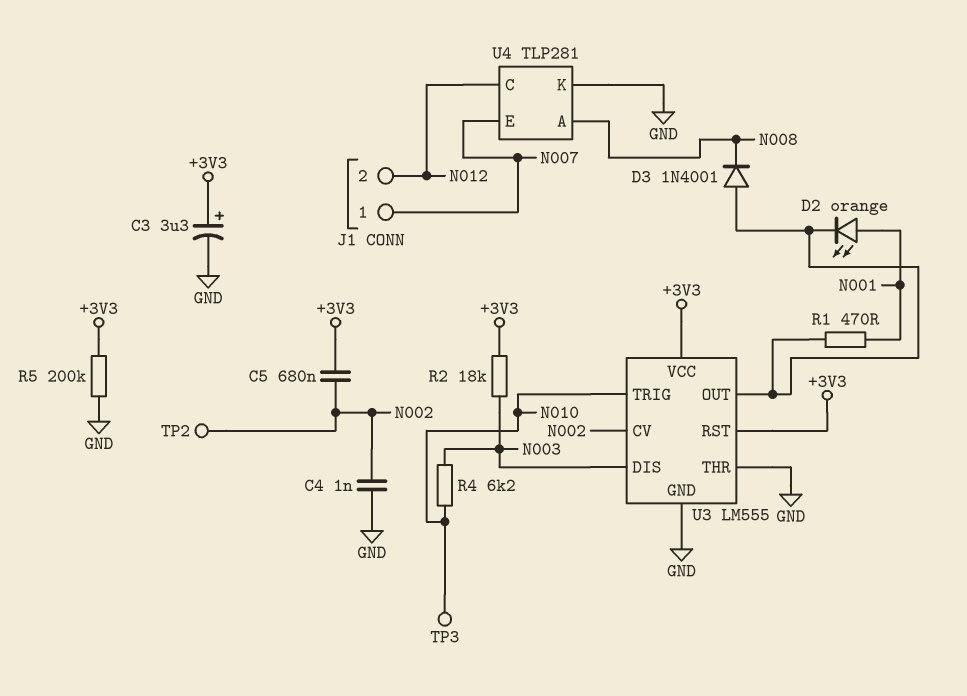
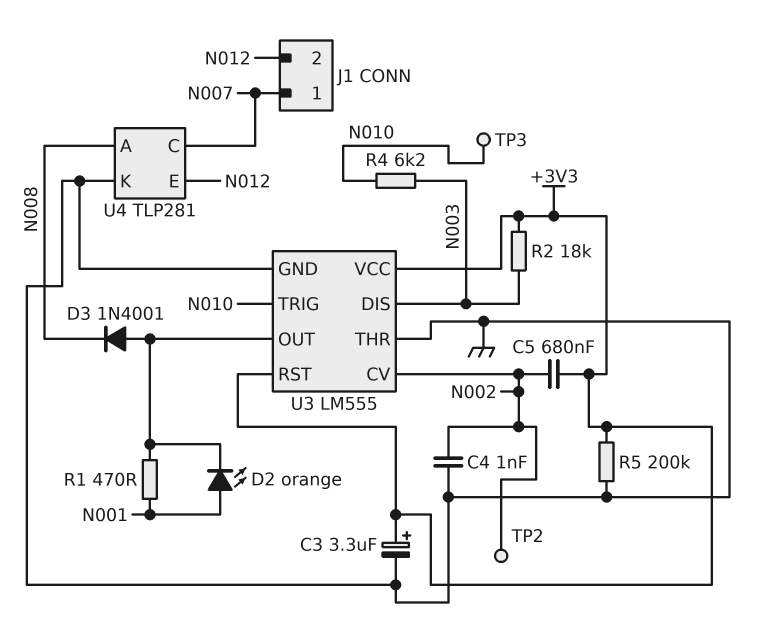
U4 pin C: N012 -> N007
U4 pin E: N007 -> N012

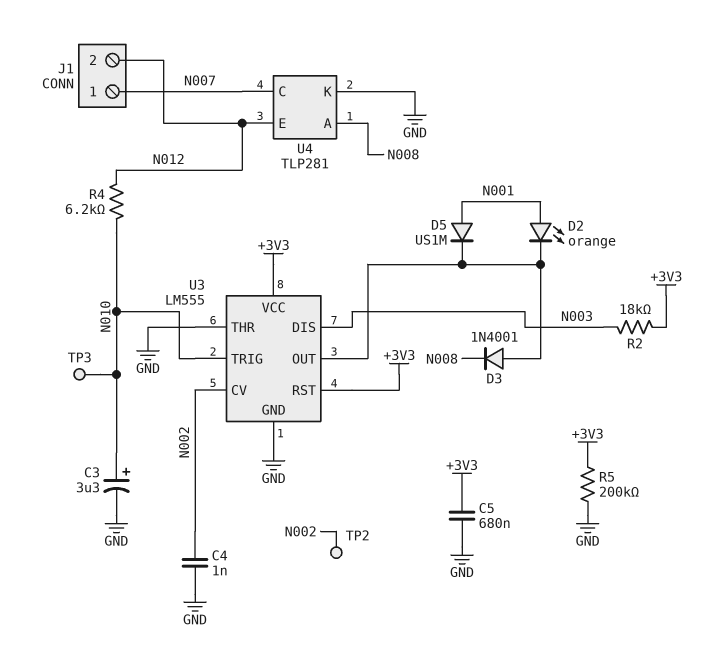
C3: 3.3uF (plus +3V3, minus GND) -> 3.3uF (plus N010, minus GND)
C5: 680nF (+3V3, N002) -> 680nF (+3V3, GND)
D5: none -> diode US1M (A N001, K U3/OUT)
R1: 470 (N001, U3/OUT) -> none
R4: 6.2k (N003, N010) -> 6.2k (N010, N012)

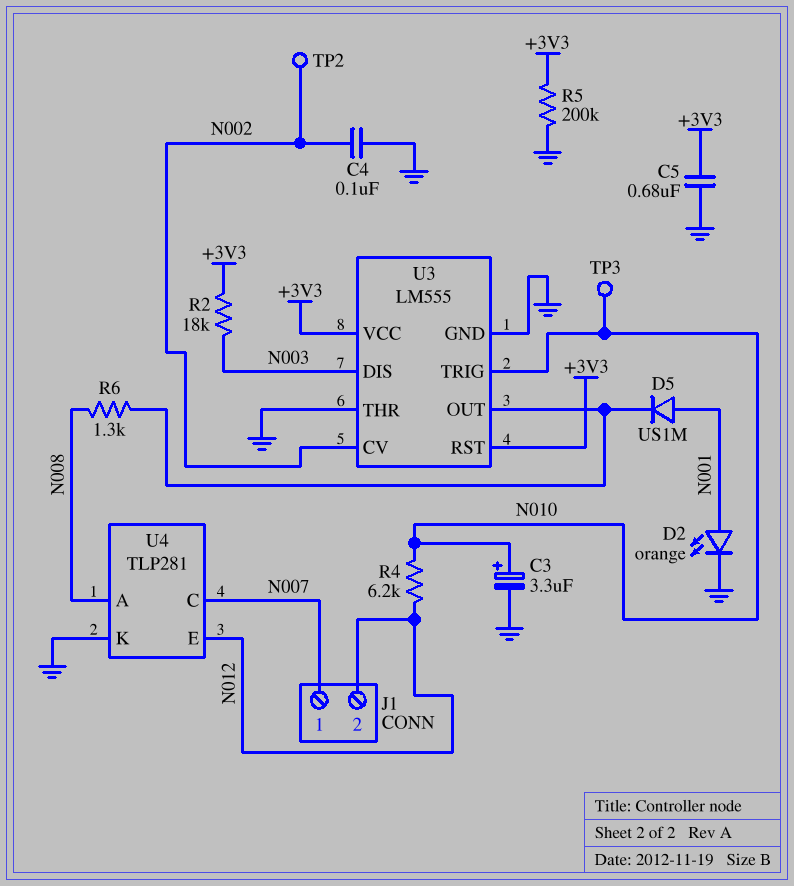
C4: 1nF (GND, N002) -> 100nF (GND, N002)
D2: LED orange (A N001, K U3/OUT) -> LED orange (A N001, K GND)
D3: diode 1N4001 (A U3/OUT, K N008) -> none
R6: none -> 1.3k (N008, U3/OUT)

